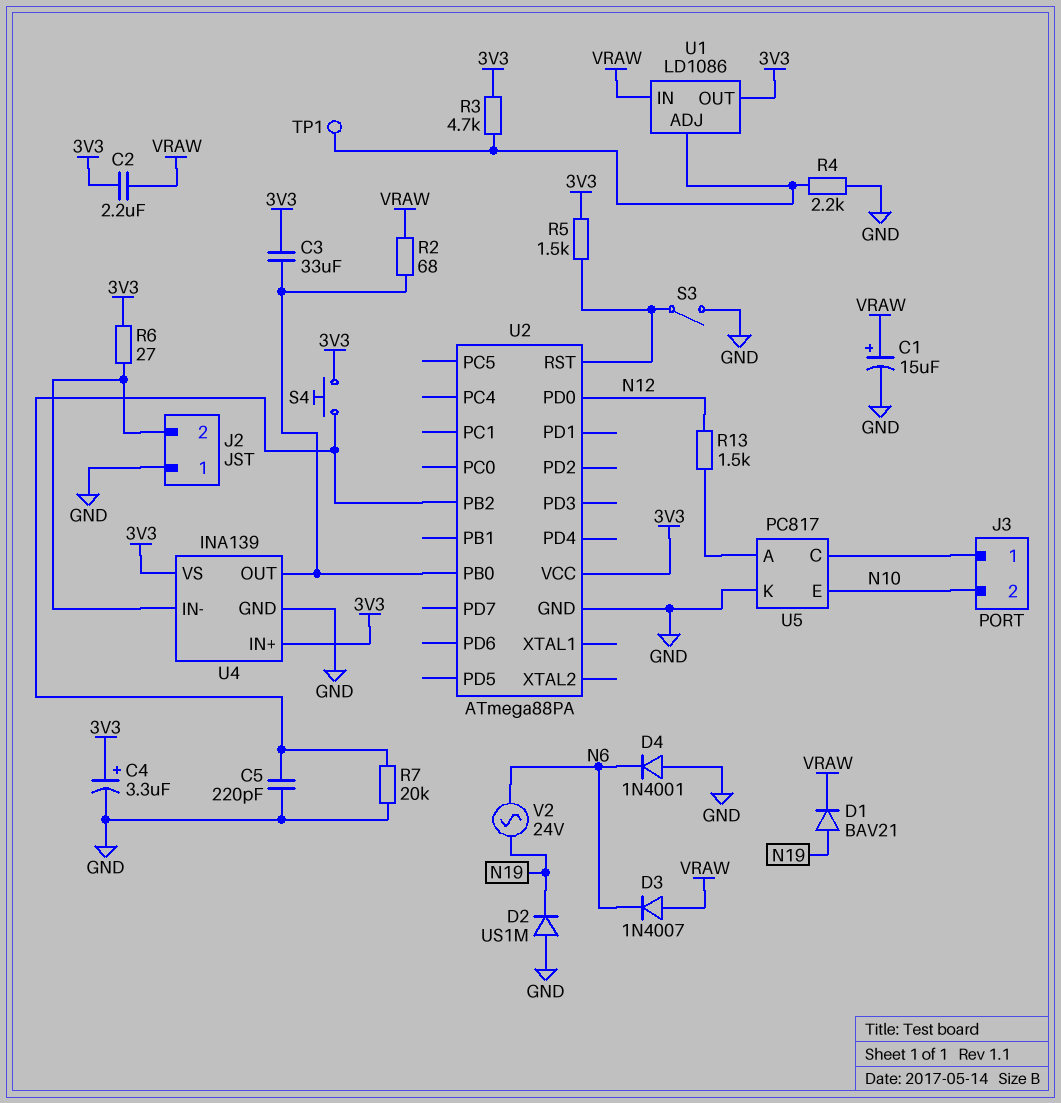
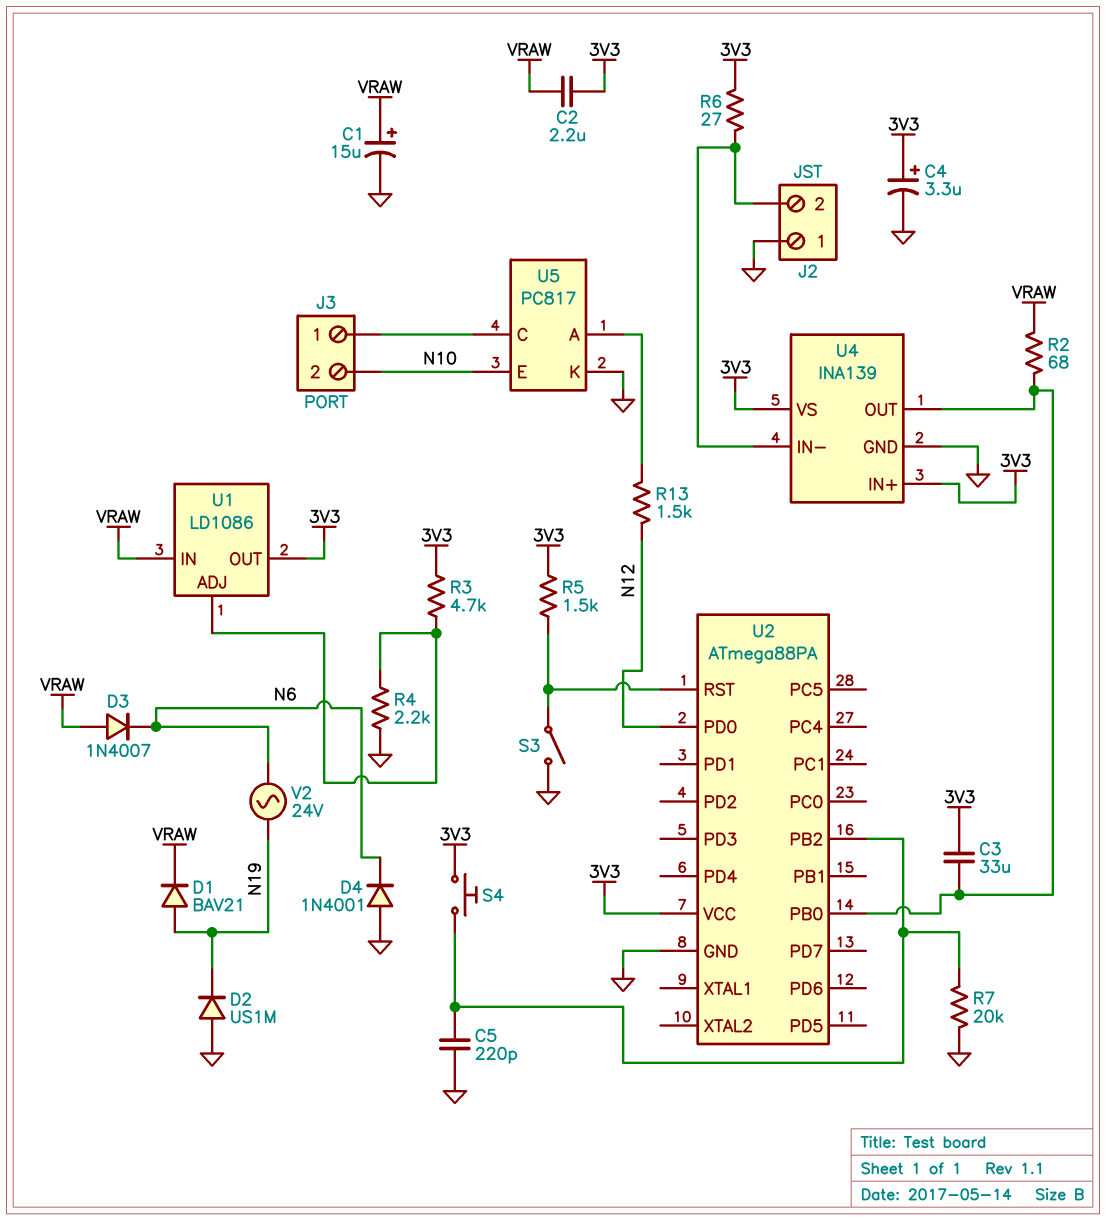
TP1: test point (U1/ADJ) -> none

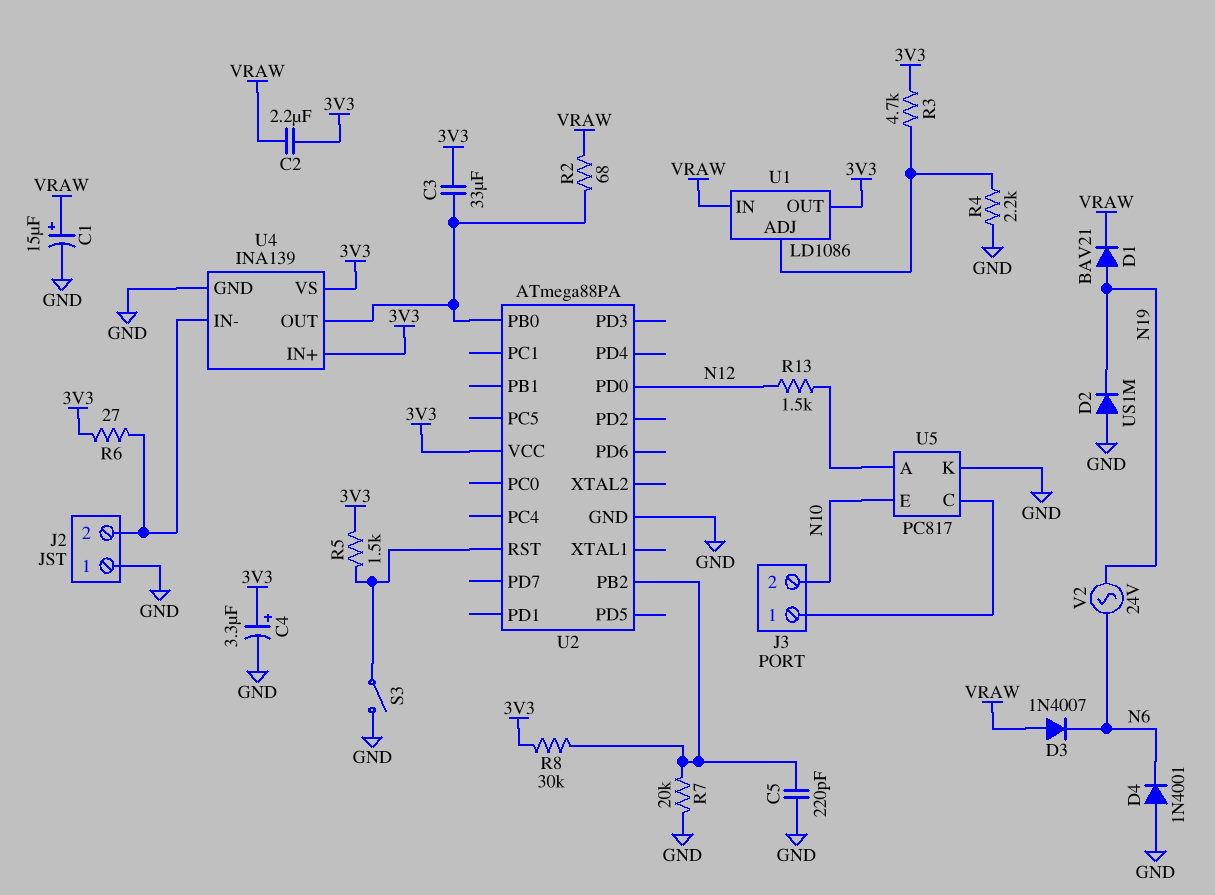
R8: none -> 30k (3V3, U2/PB2)
S4: button (3V3, U2/PB2) -> none

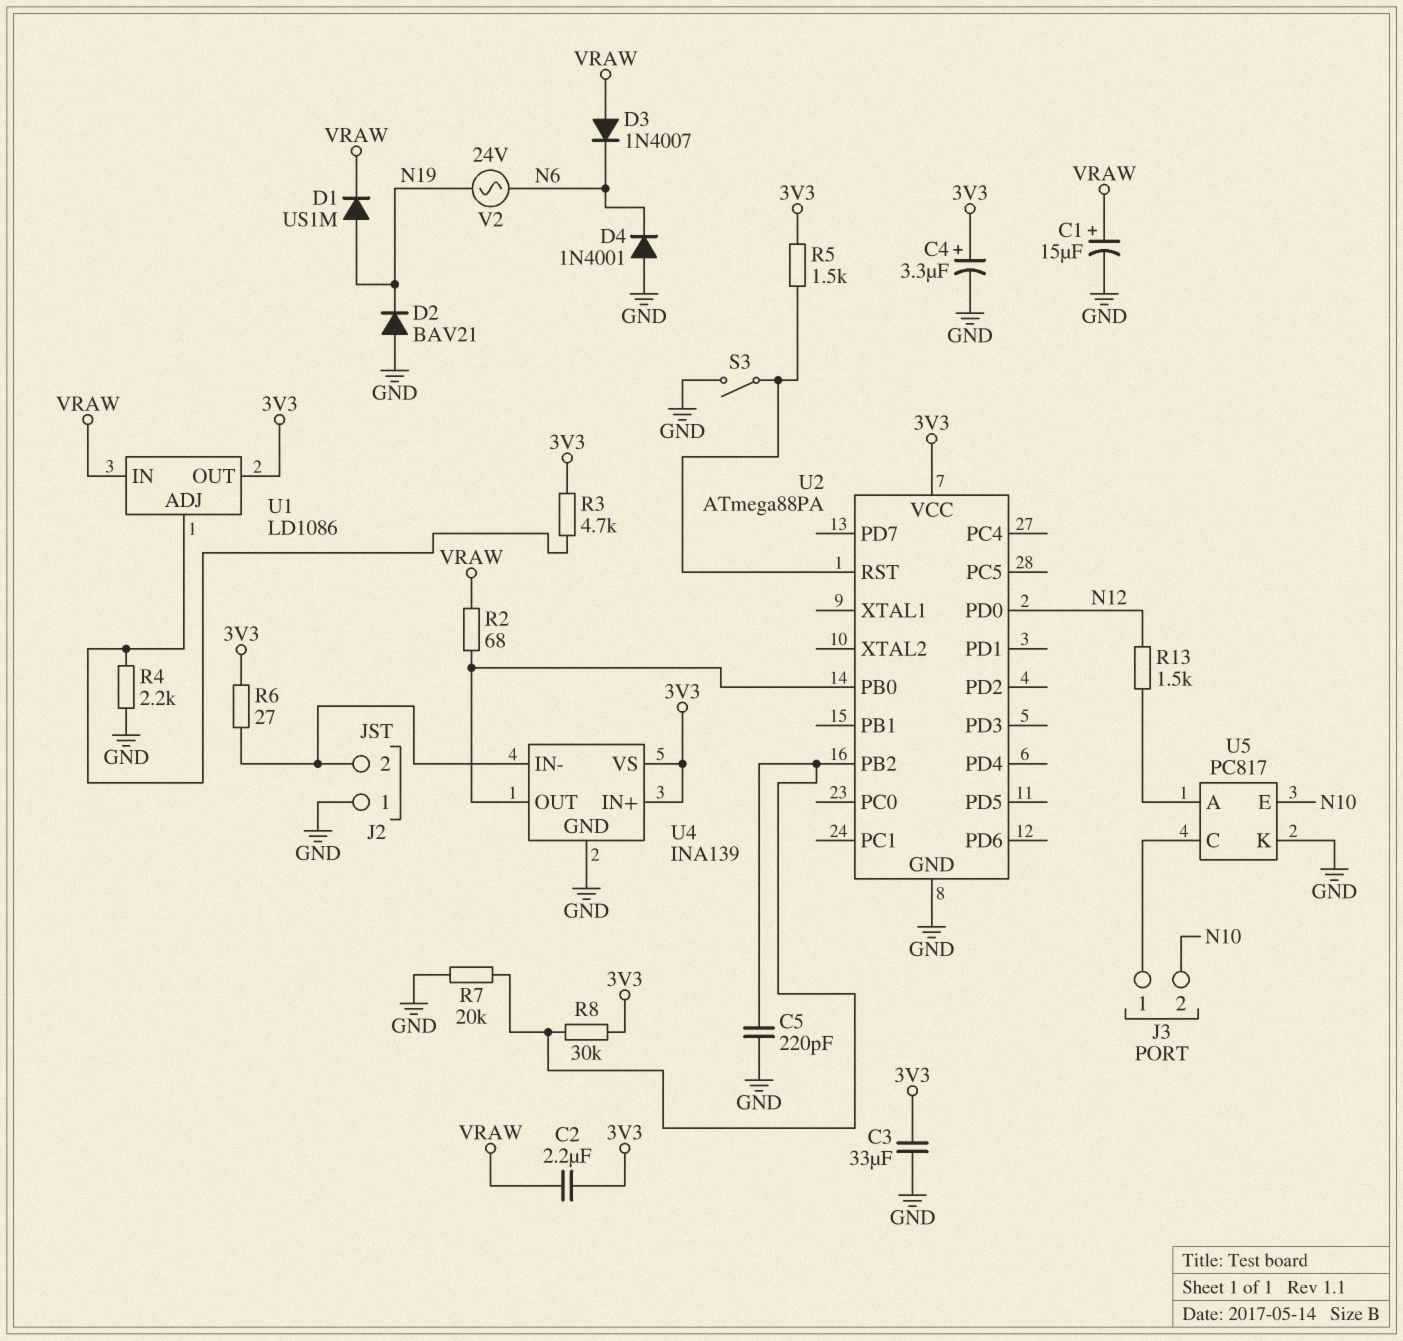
C3: 33uF (3V3, U2/PB0) -> 33uF (3V3, GND)
D1: diode BAV21 (A N19, K VRAW) -> diode US1M (A N19, K VRAW)
D2: diode US1M (A GND, K N19) -> diode BAV21 (A GND, K N19)

